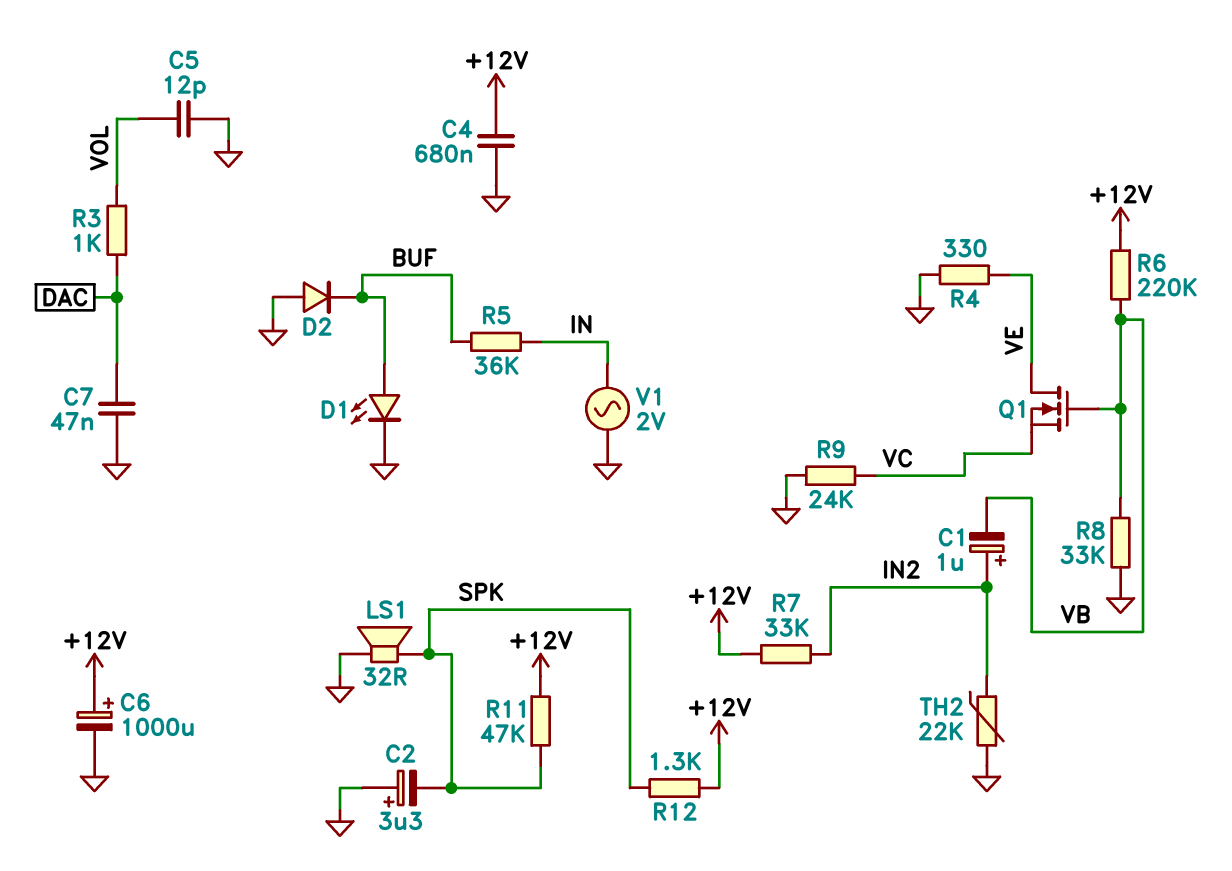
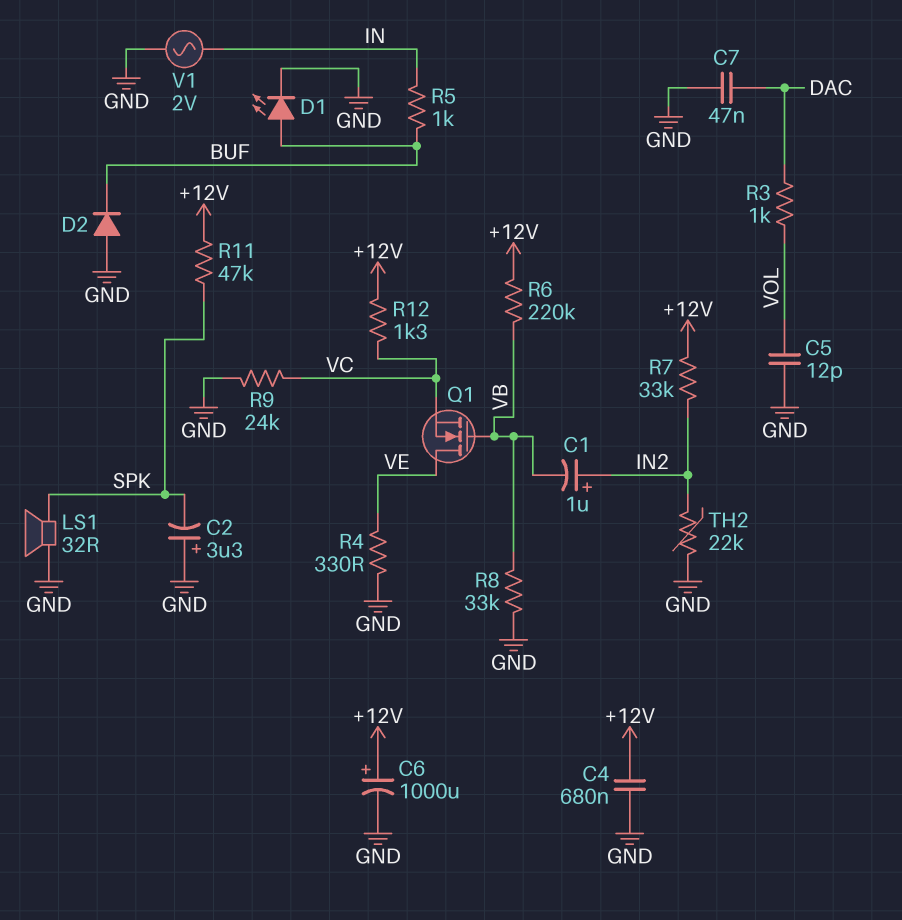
R5: 36k (BUF, IN) -> 1k (BUF, IN)
R12: 1.3k (+12V, SPK) -> 1.3k (+12V, VC)

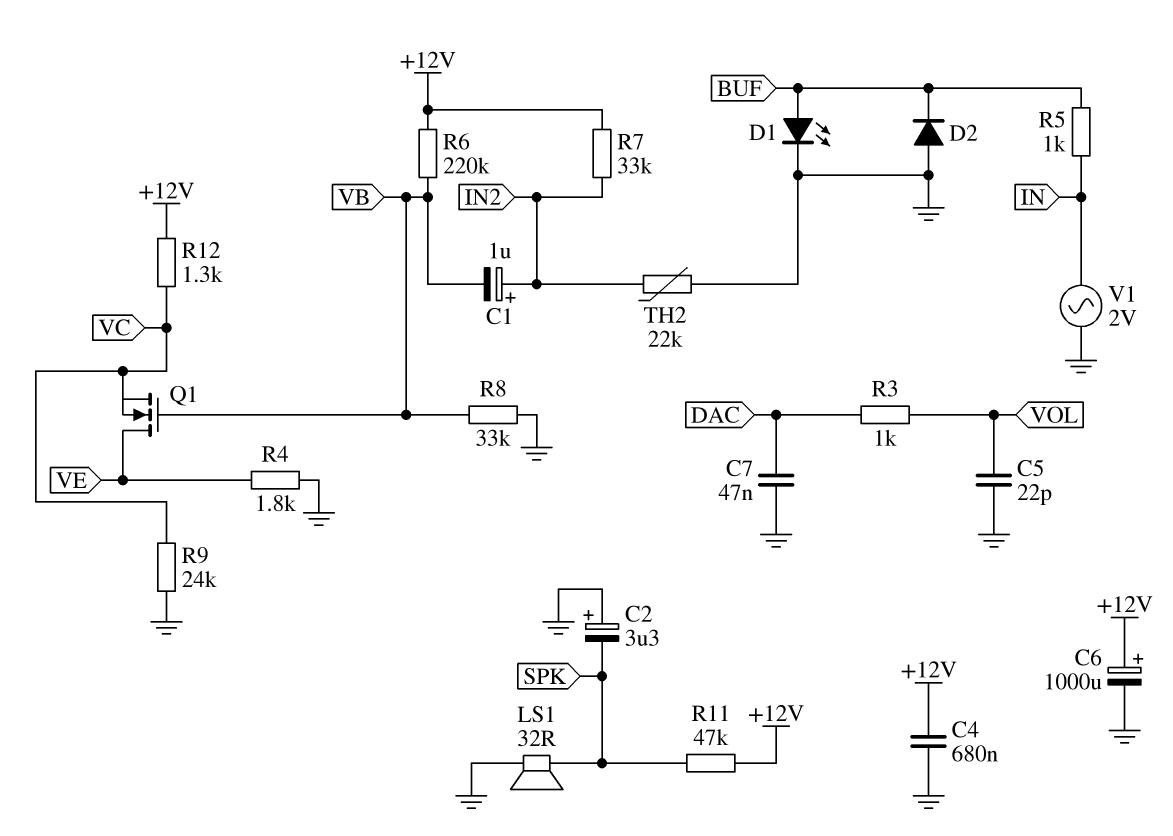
C5: 12pF (GND, VOL) -> 22pF (GND, VOL)
R4: 330 (GND, VE) -> 1.8k (GND, VE)

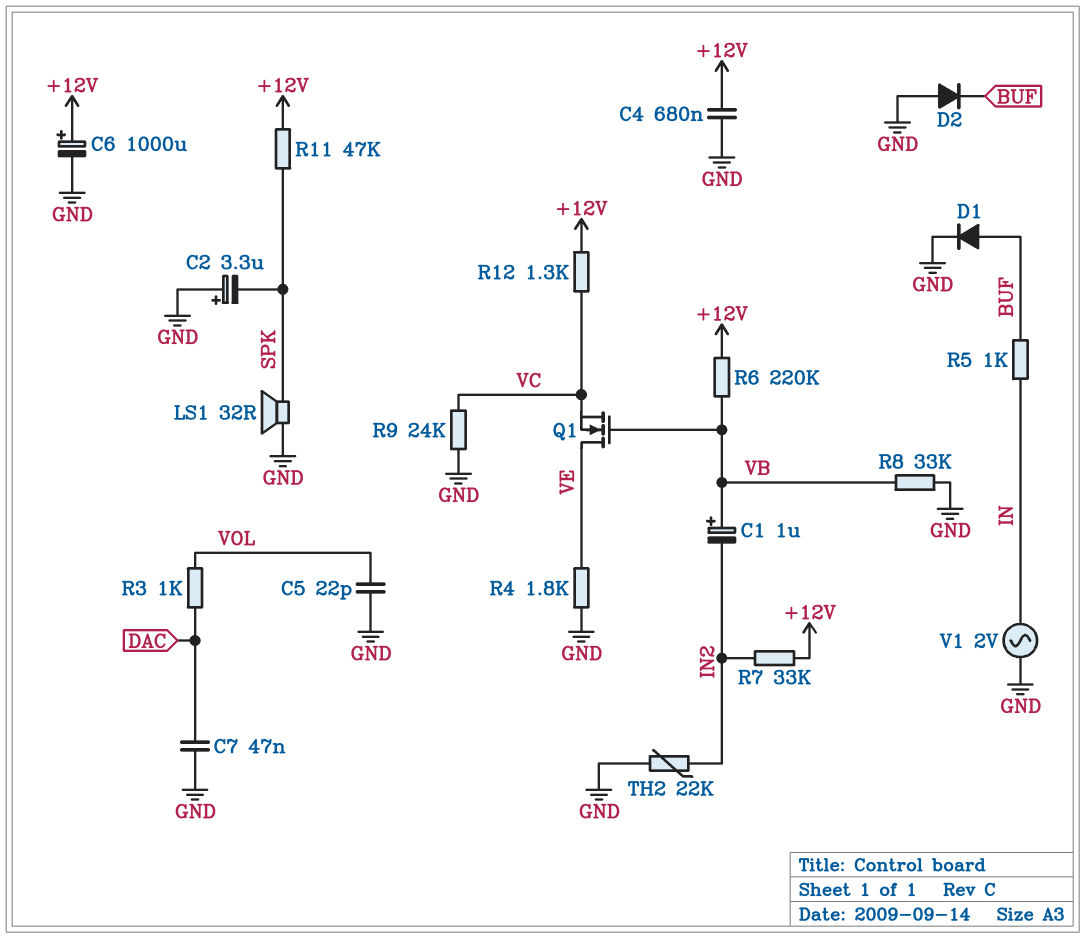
C1: 1uF (plus IN2, minus VB) -> 1uF (plus VB, minus IN2)
D1: LED (A BUF, K GND) -> diode (A BUF, K GND)

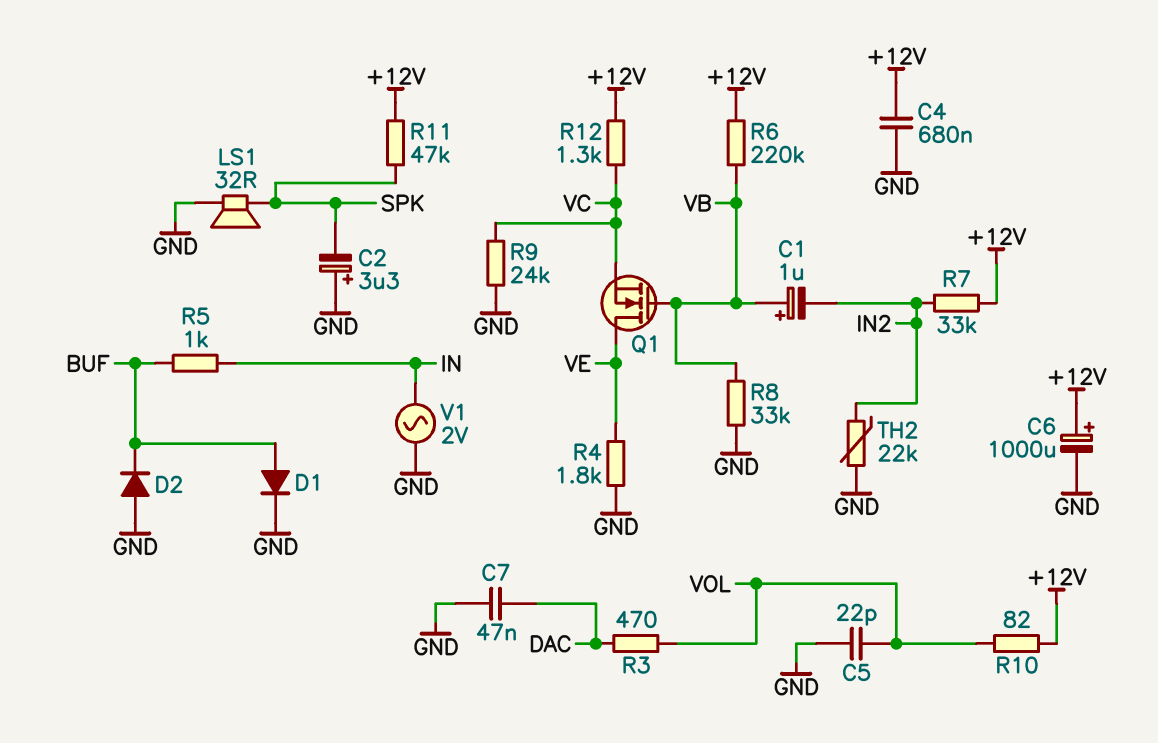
R3: 1k (DAC, VOL) -> 470 (DAC, VOL)
R10: none -> 82 (+12V, VOL)

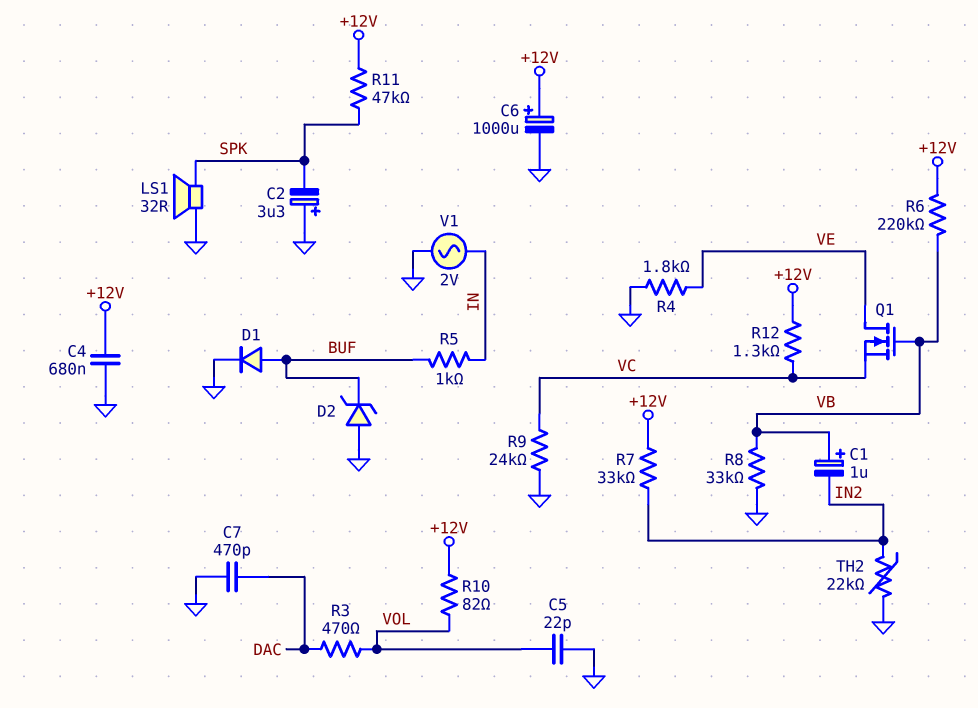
C7: 47nF (DAC, GND) -> 470pF (DAC, GND)
D2: diode (A GND, K BUF) -> zener (A GND, K BUF)

